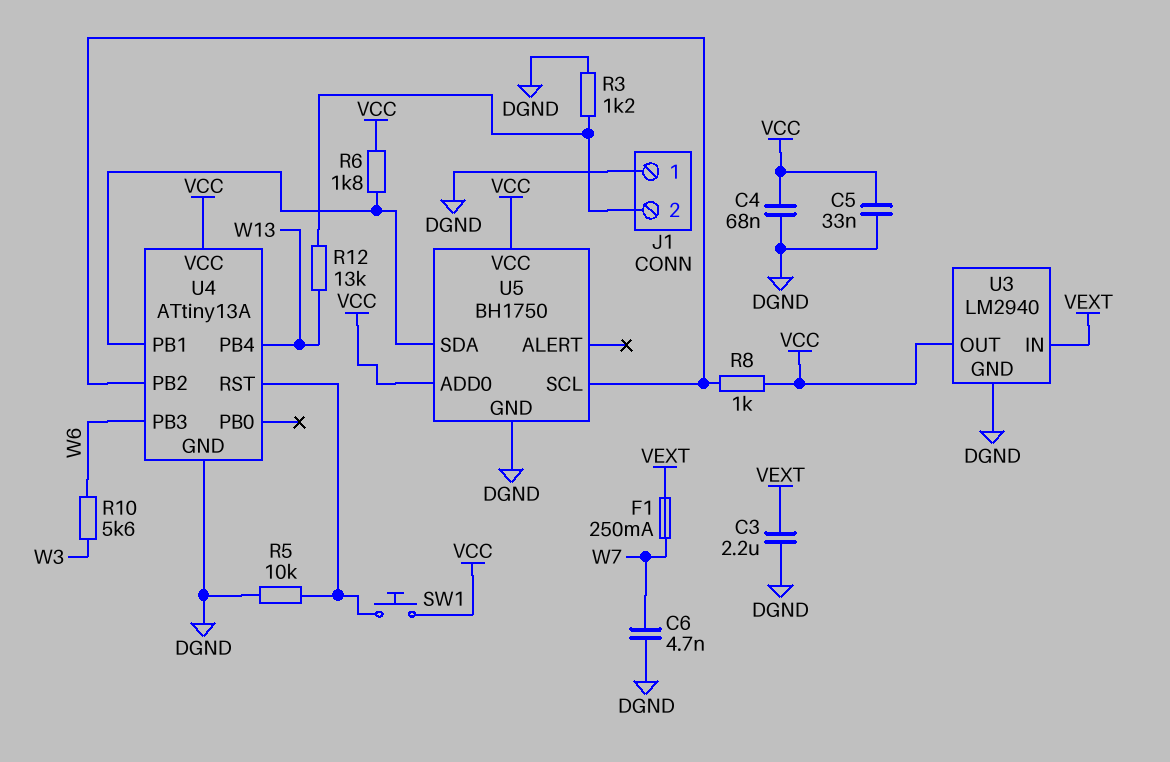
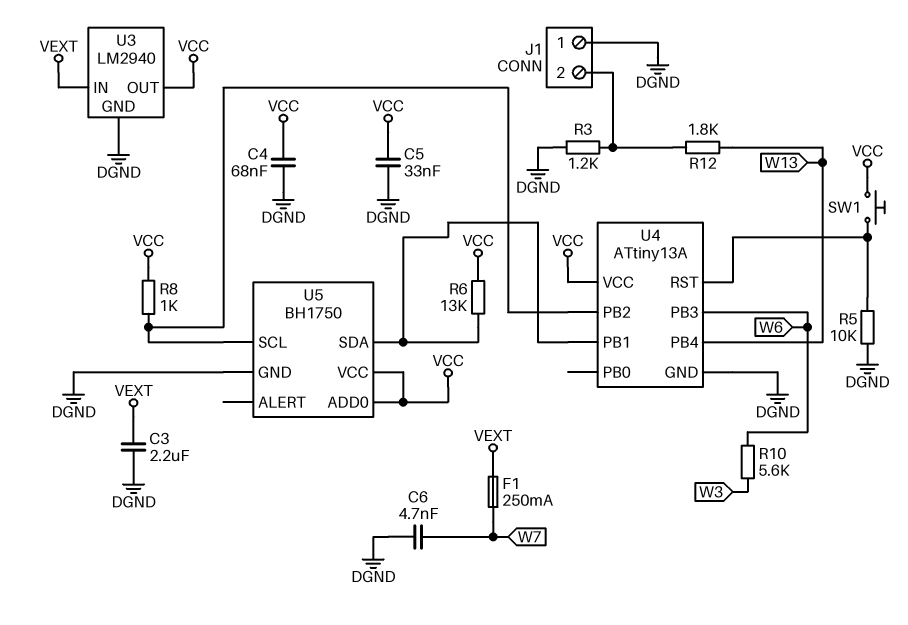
R6: 1.8k (U4/PB1, VCC) -> 13k (U4/PB1, VCC)
R12: 13k (J1/2, W13) -> 1.8k (J1/2, W13)

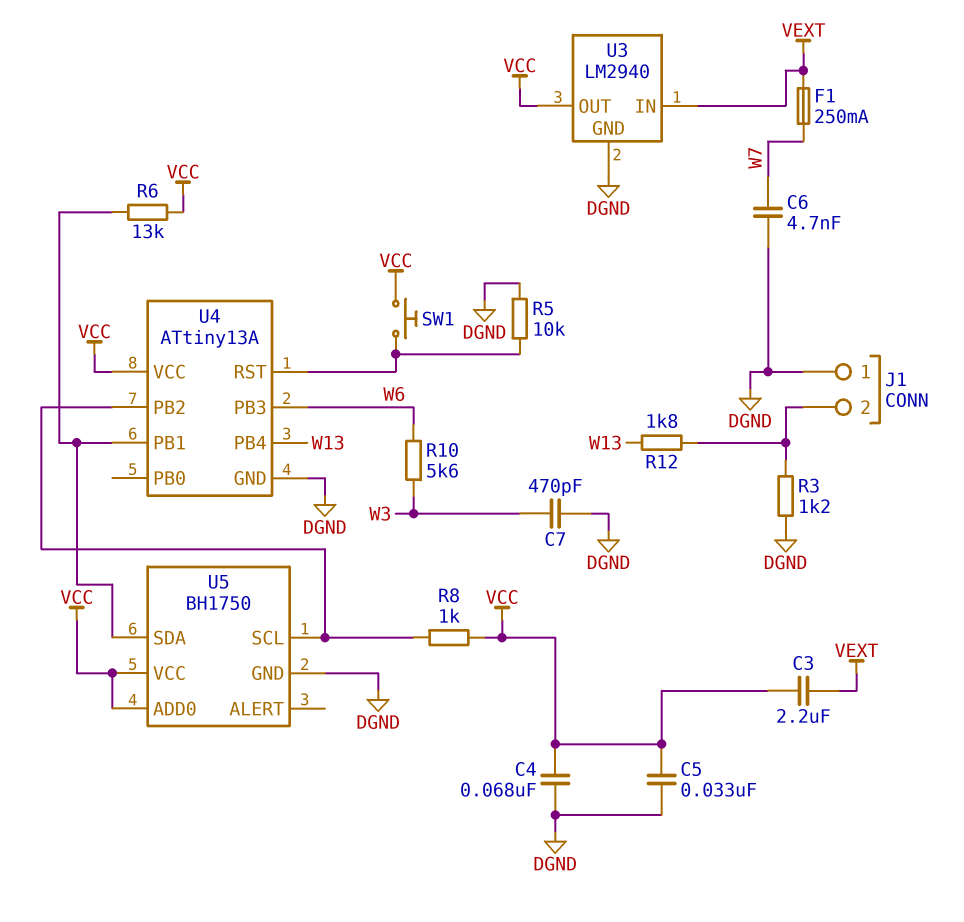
C3: 2.2uF (DGND, VEXT) -> 2.2uF (VCC, VEXT)
C7: none -> 470pF (DGND, W3)

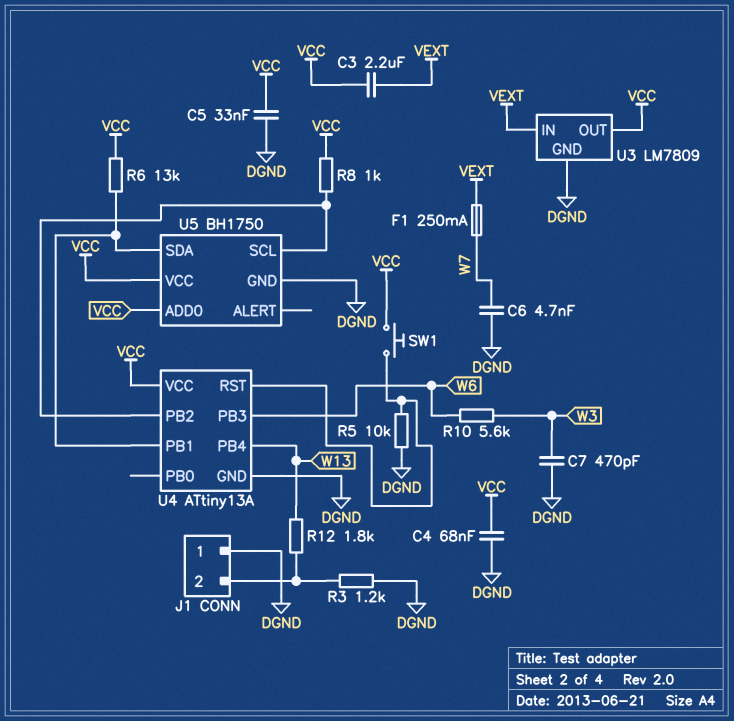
U3: LM2940 -> LM7809

